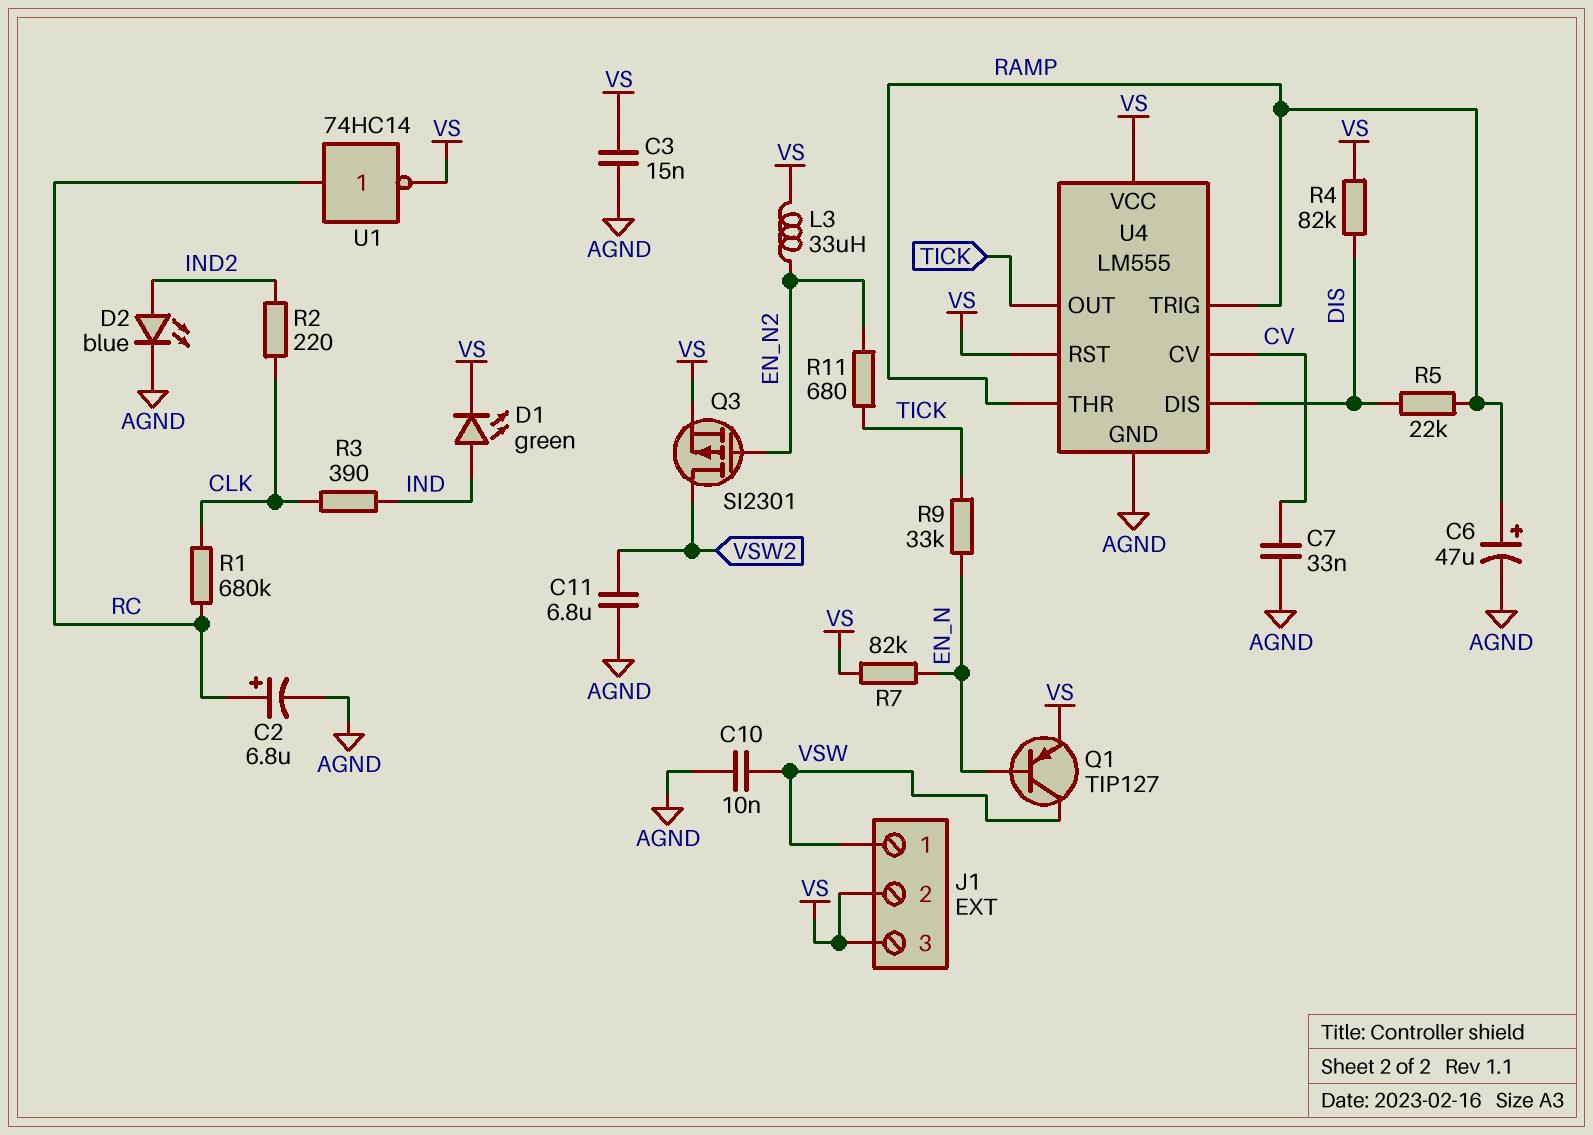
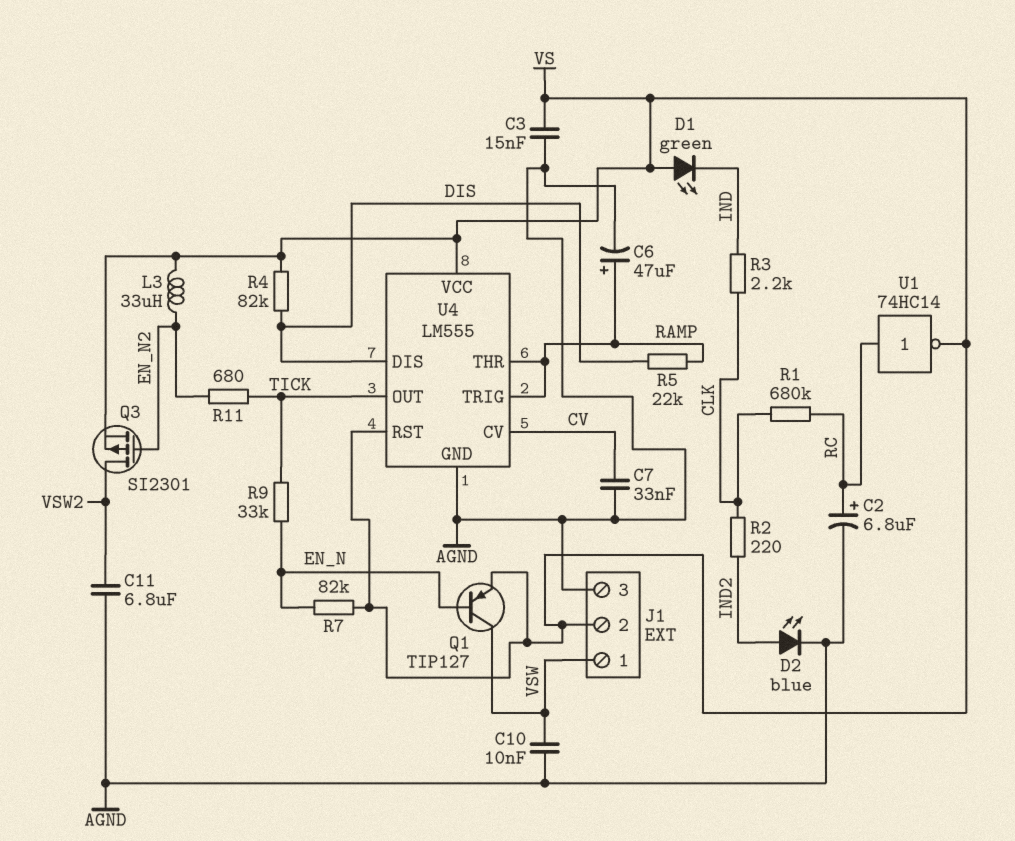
D1: LED green (A IND, K VS) -> LED green (A VS, K IND)
J1 pin 3: VS -> AGND
R3: 390 (CLK, IND) -> 2.2k (CLK, IND)

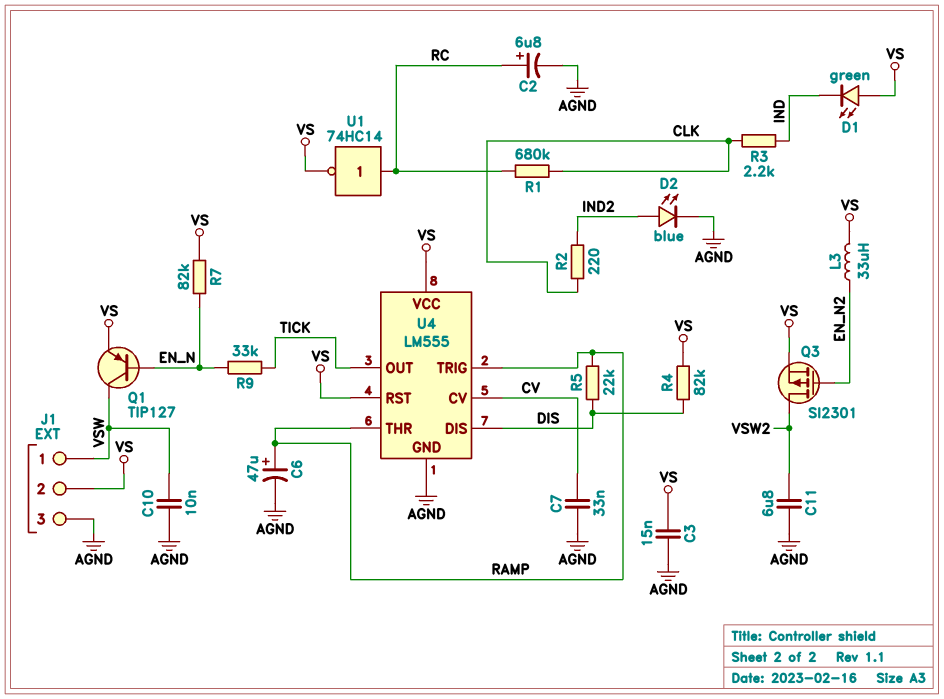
R11: 680 (EN_N2, TICK) -> none

